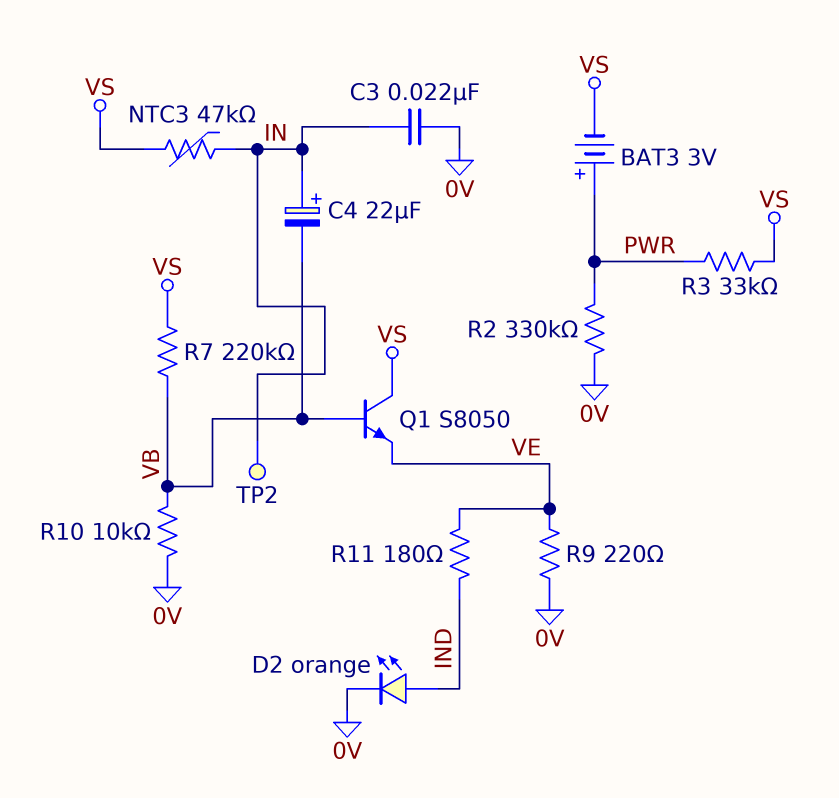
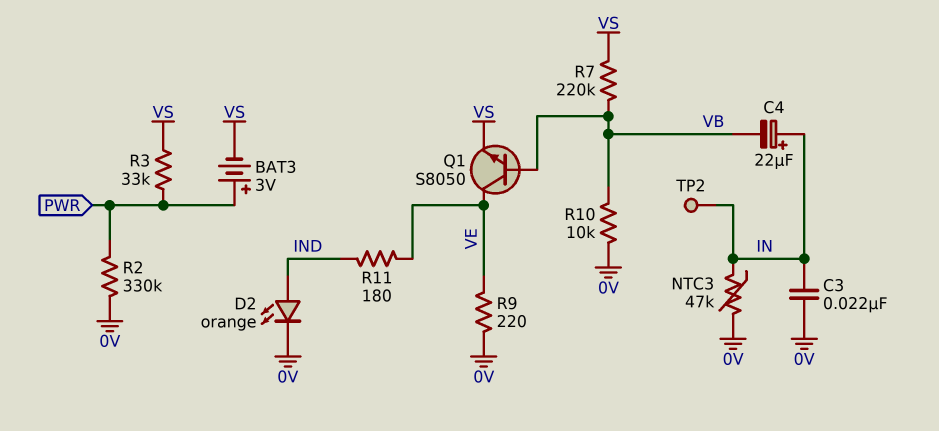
NTC3: 47k (IN, VS) -> 47k (0V, IN)
Q1: NPN S8050 (B VB, C VS, E VE) -> NPN S8050 (B VB, C VE, E VS)

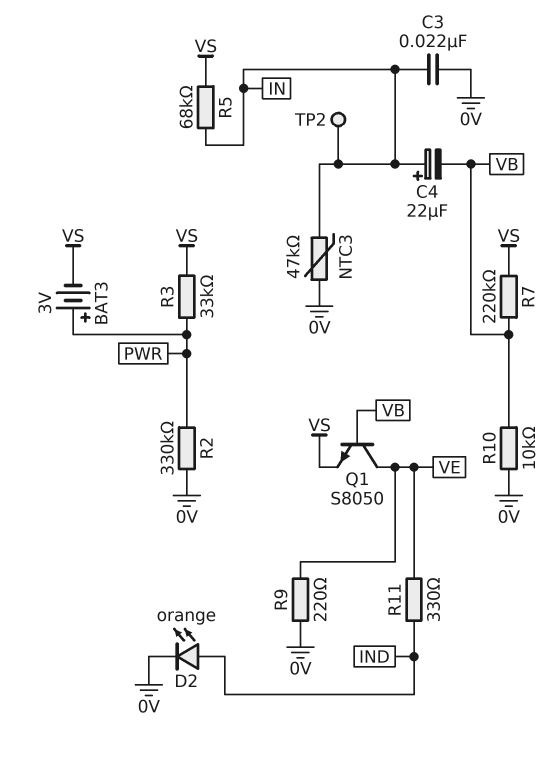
R5: none -> 68k (IN, VS)
R11: 180 (IND, VE) -> 330 (IND, VE)

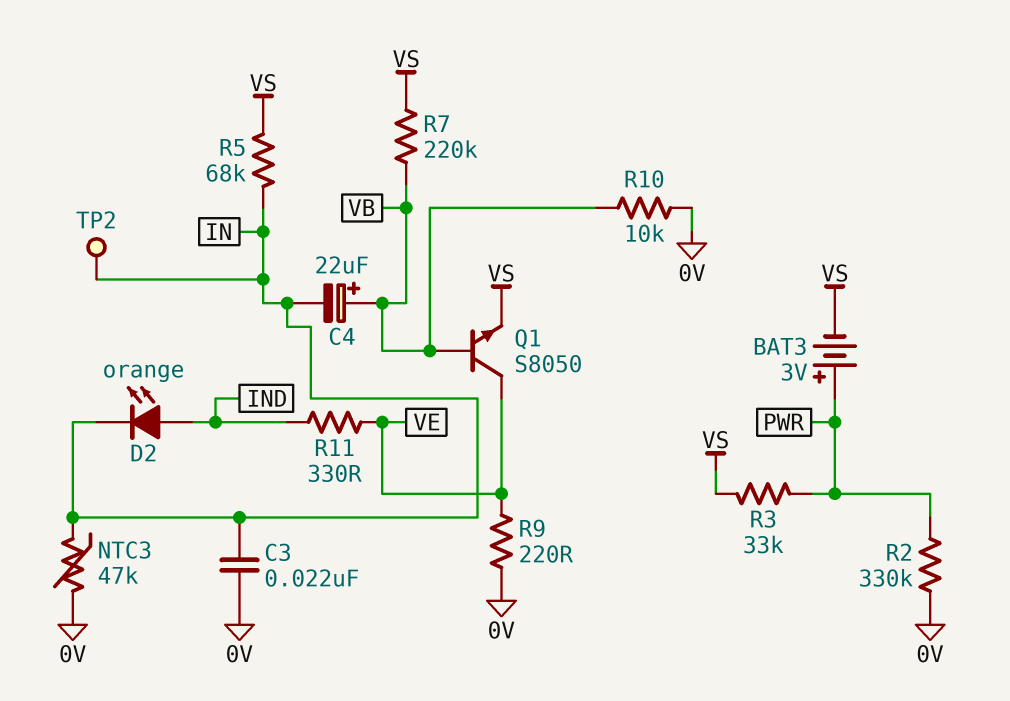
C4: 22uF (plus IN, minus VB) -> 22uF (plus VB, minus IN)
D2: LED orange (A IND, K 0V) -> LED orange (A IND, K IN)

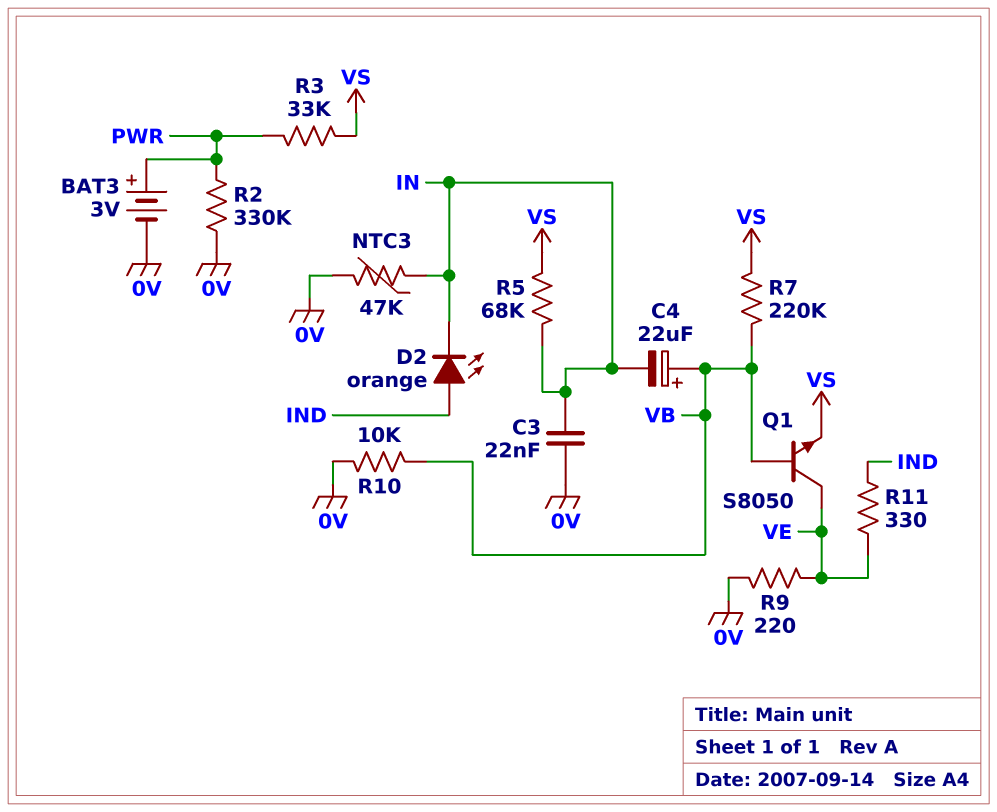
BAT3: 3V (plus PWR, minus VS) -> 3V (plus PWR, minus 0V)
TP2: test point (IN) -> none

